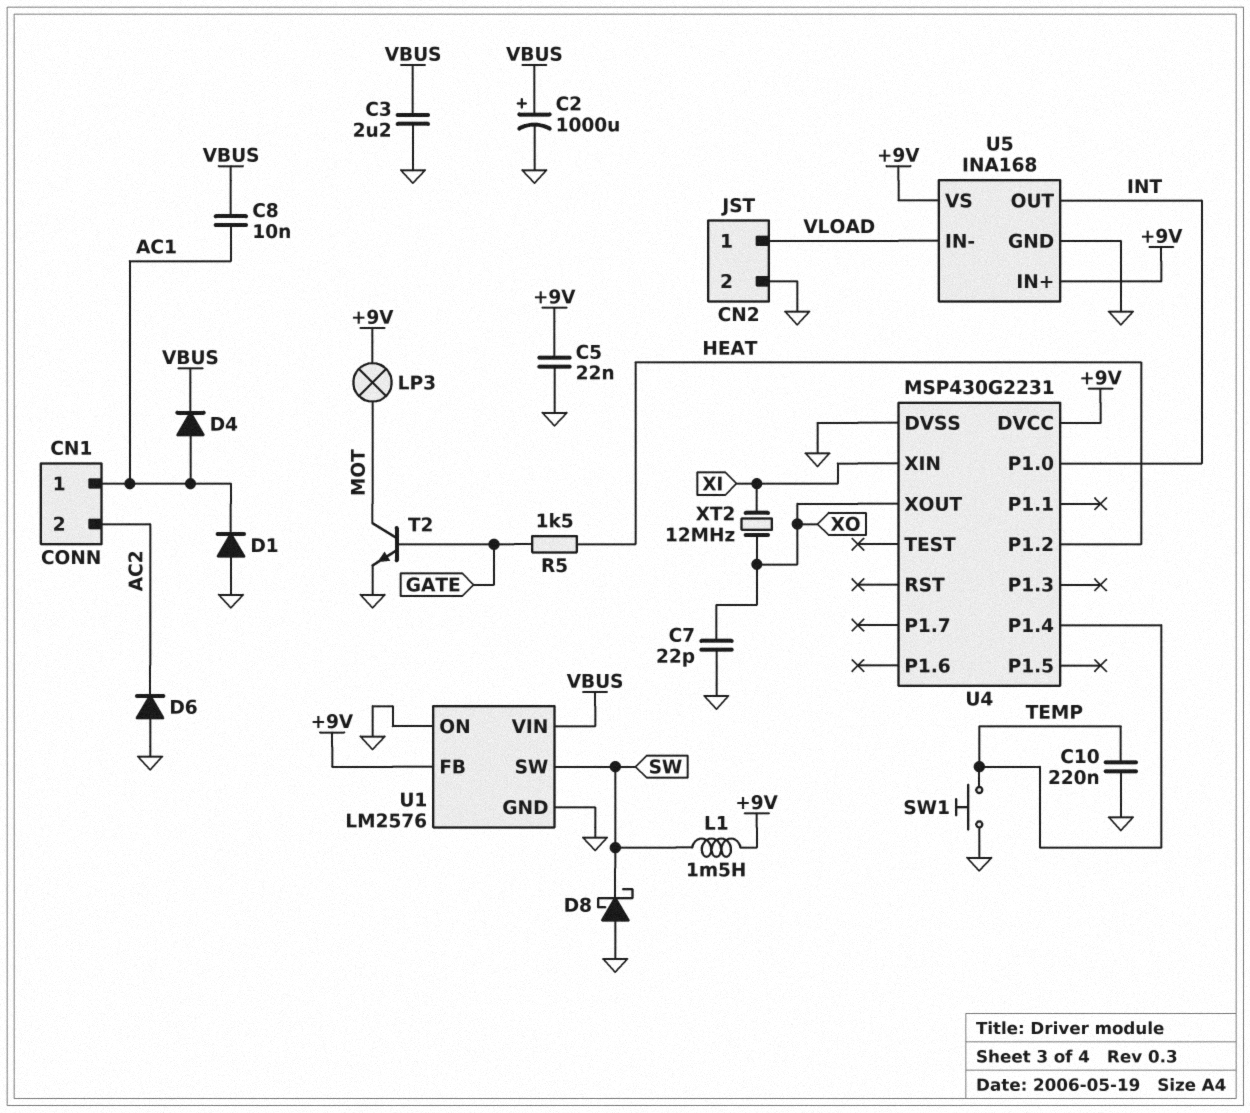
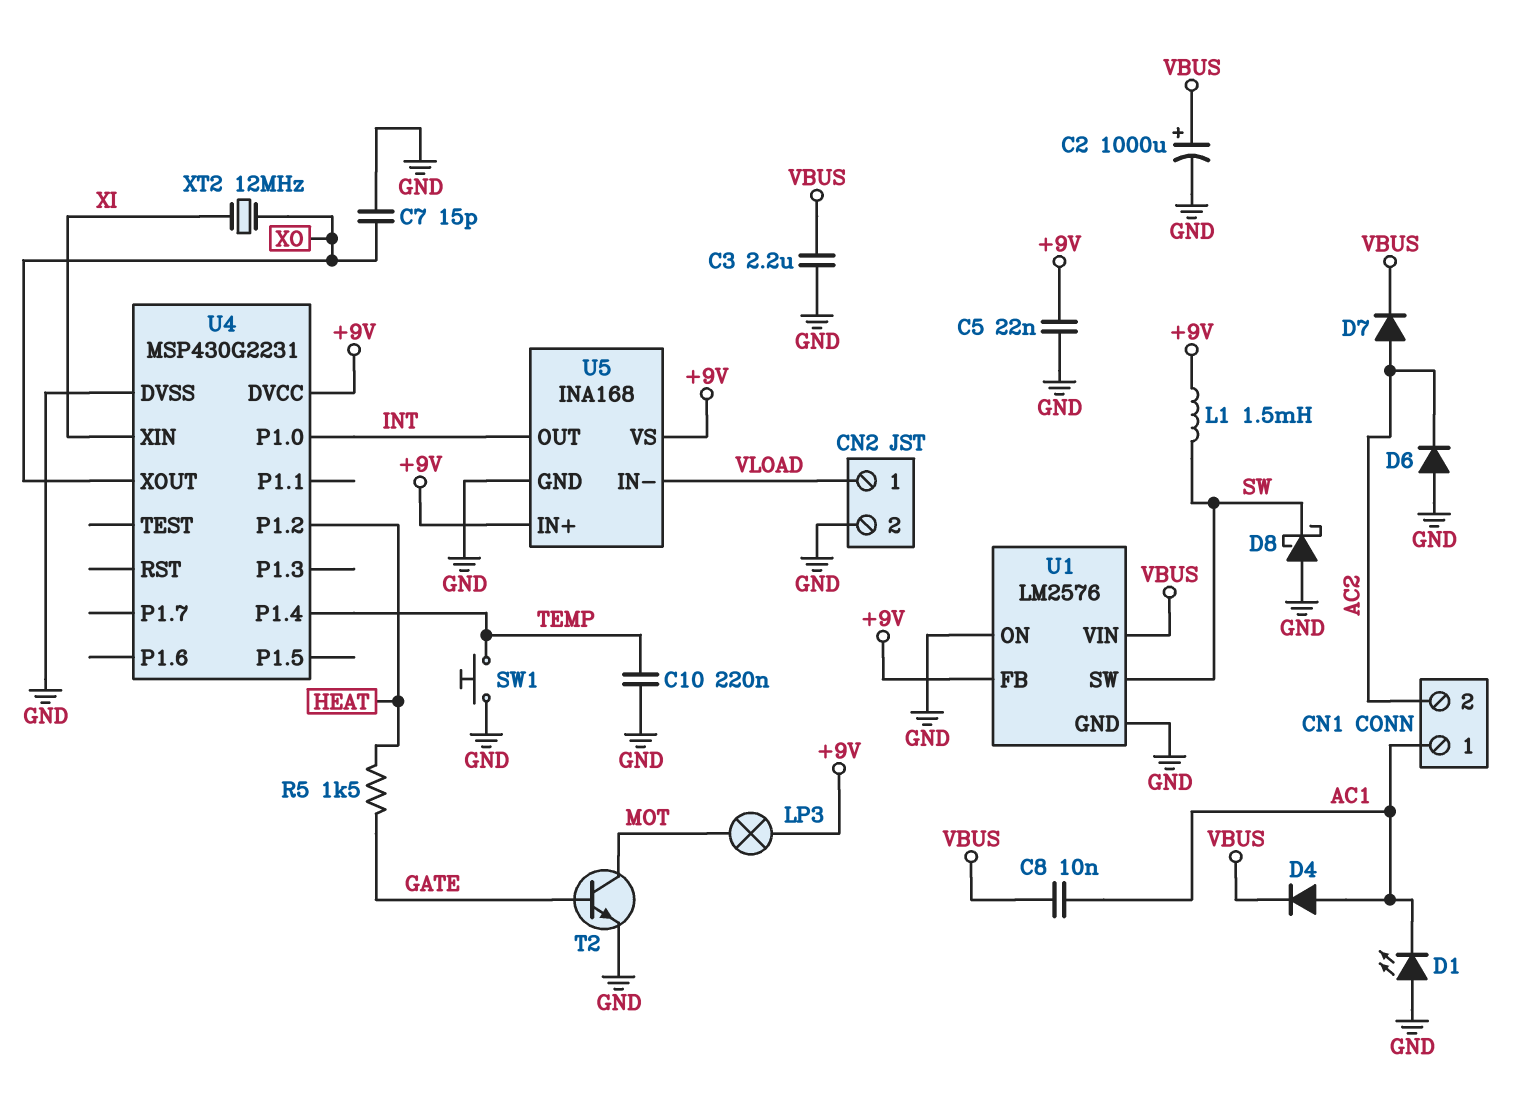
C7: 22pF (GND, XO) -> 15pF (GND, XO)
D1: diode (A GND, K AC1) -> LED (A GND, K AC1)
D7: none -> diode (A AC2, K VBUS)

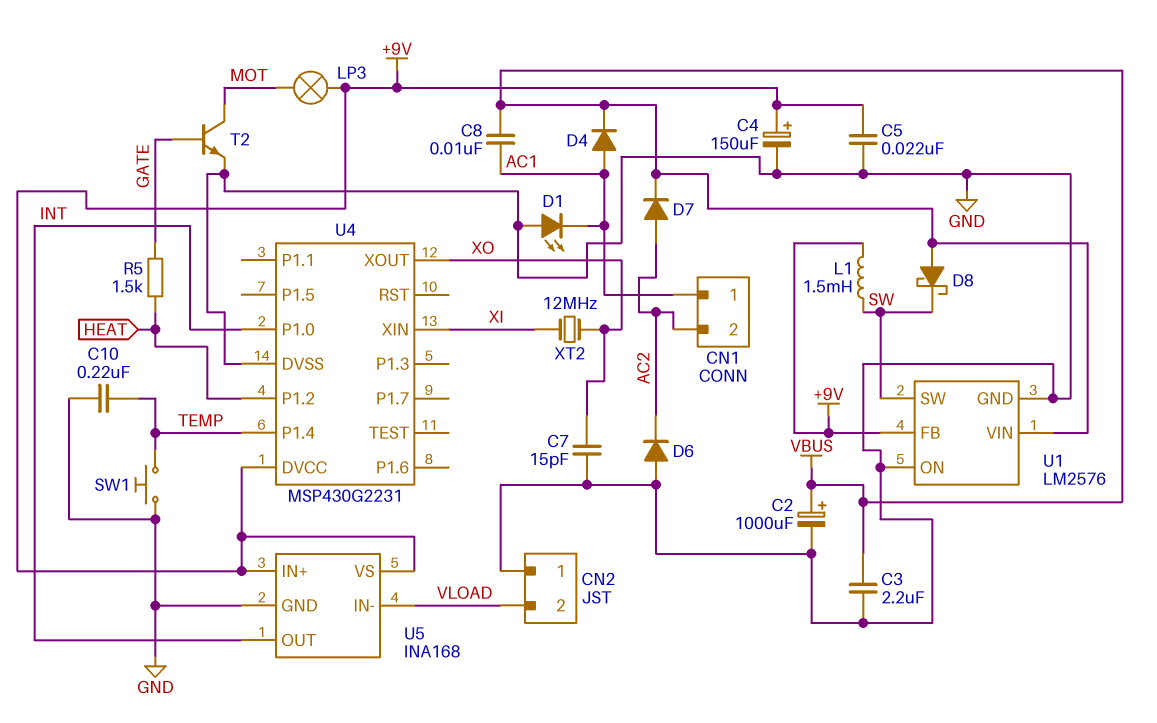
C4: none -> 150uF (plus +9V, minus GND)
CN2 pin 1: VLOAD -> GND
CN2 pin 2: GND -> VLOAD
D8: schottky (A GND, K SW) -> schottky (A VBUS, K SW)

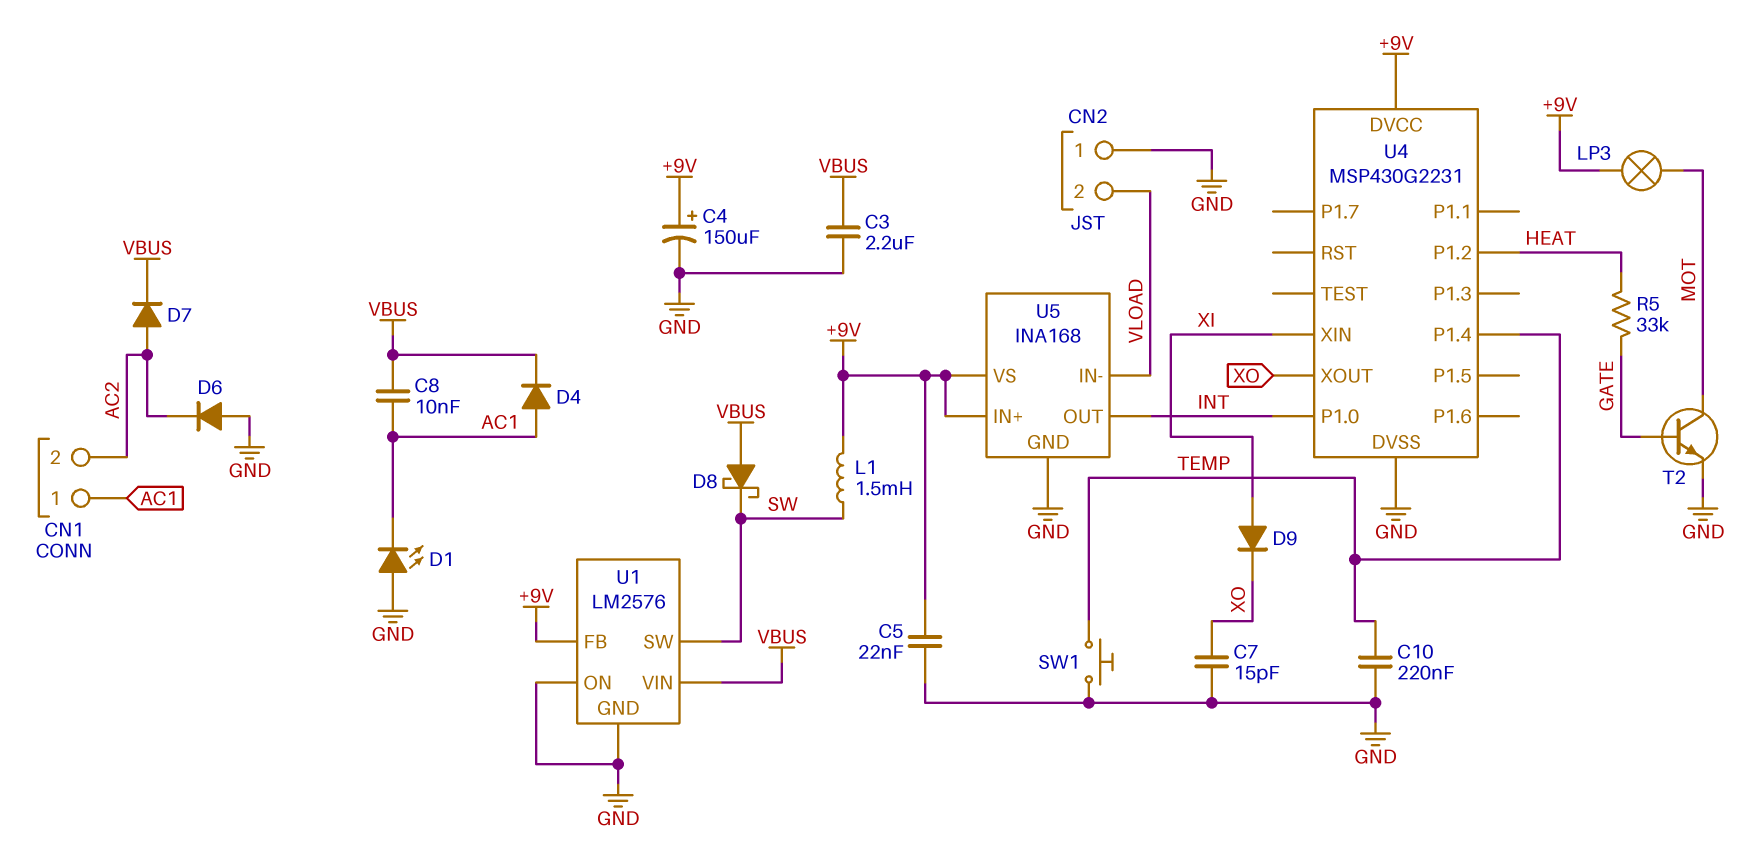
C2: 1000uF (plus VBUS, minus GND) -> none
D9: none -> diode (A XI, K XO)
R5: 1.5k (GATE, HEAT) -> 33k (GATE, HEAT)
XT2: 12MHz (XI, XO) -> none

